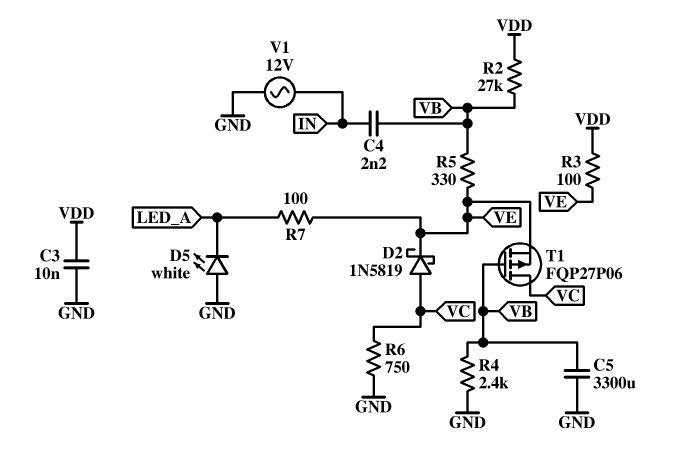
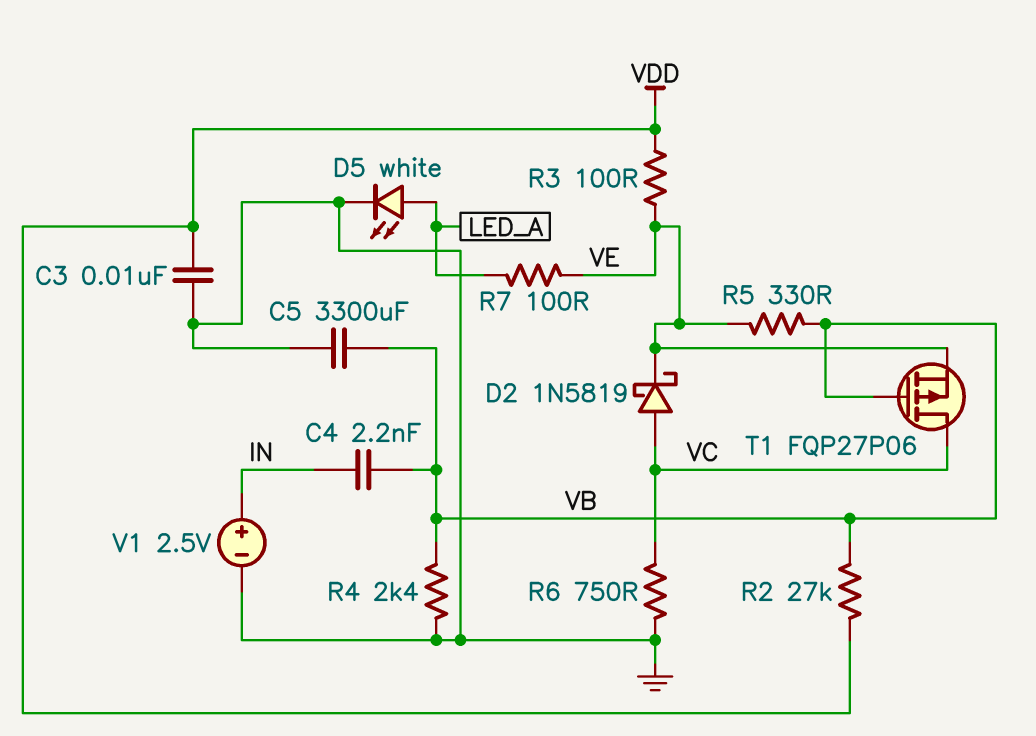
D5: LED white (A GND, K LED_A) -> LED white (A LED_A, K GND)
V1: AC 12V (GND, IN) -> 2.5V (plus IN, minus GND)

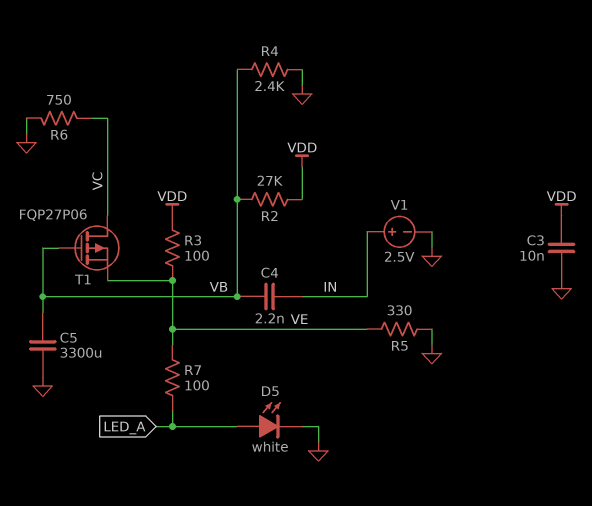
D2: schottky 1N5819 (A VC, K VE) -> none
R5: 330 (VB, VE) -> 330 (GND, VE)

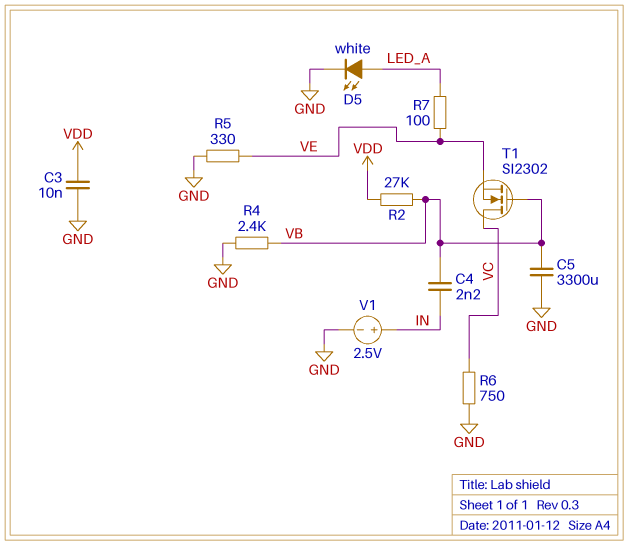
R3: 100 (VDD, VE) -> none
T1: PMOS FQP27P06 (G VB, D VC, S VE) -> NMOS SI2302 (G VB, D VC, S VE)

